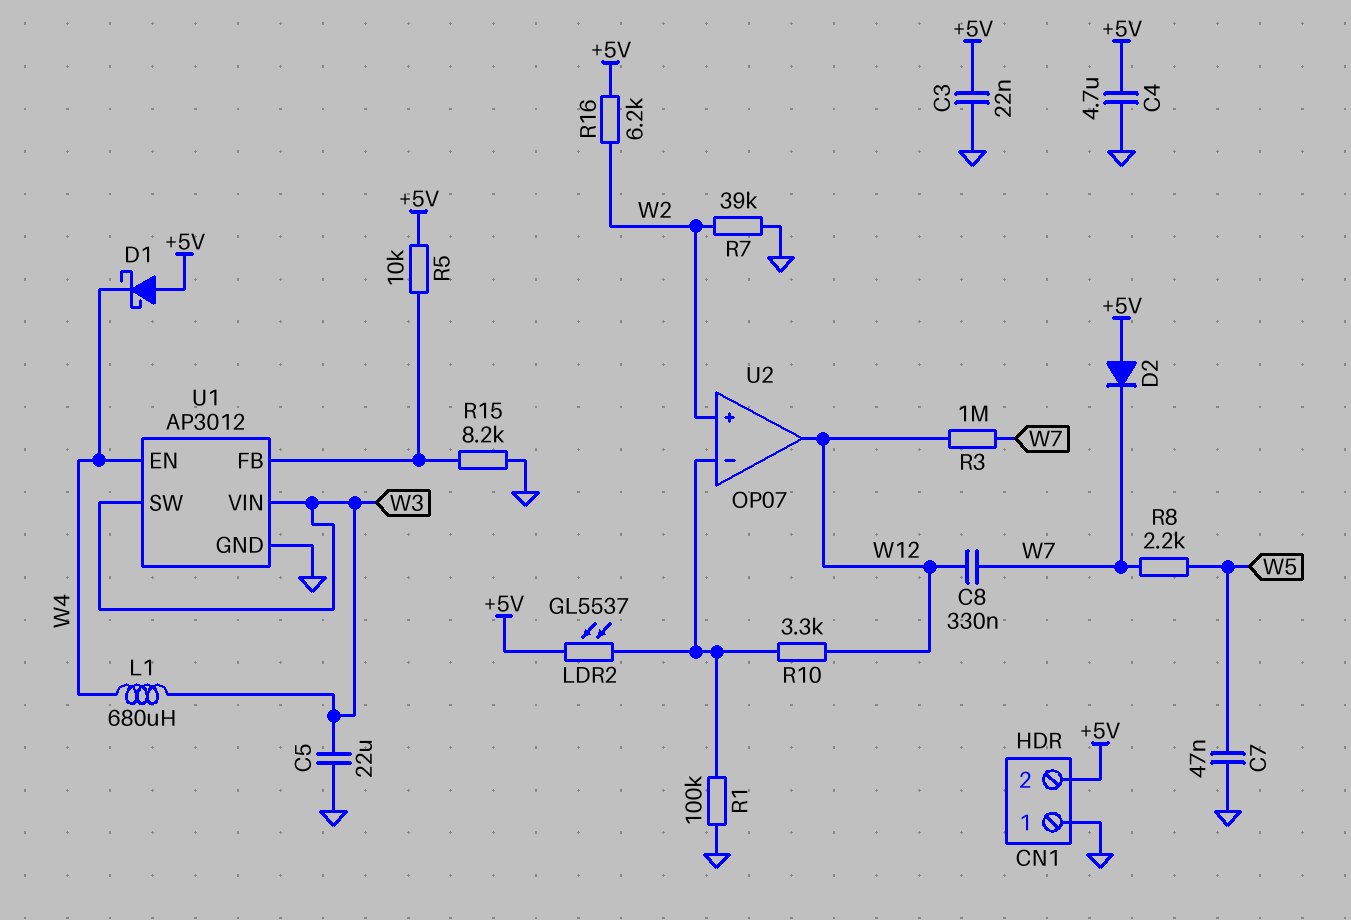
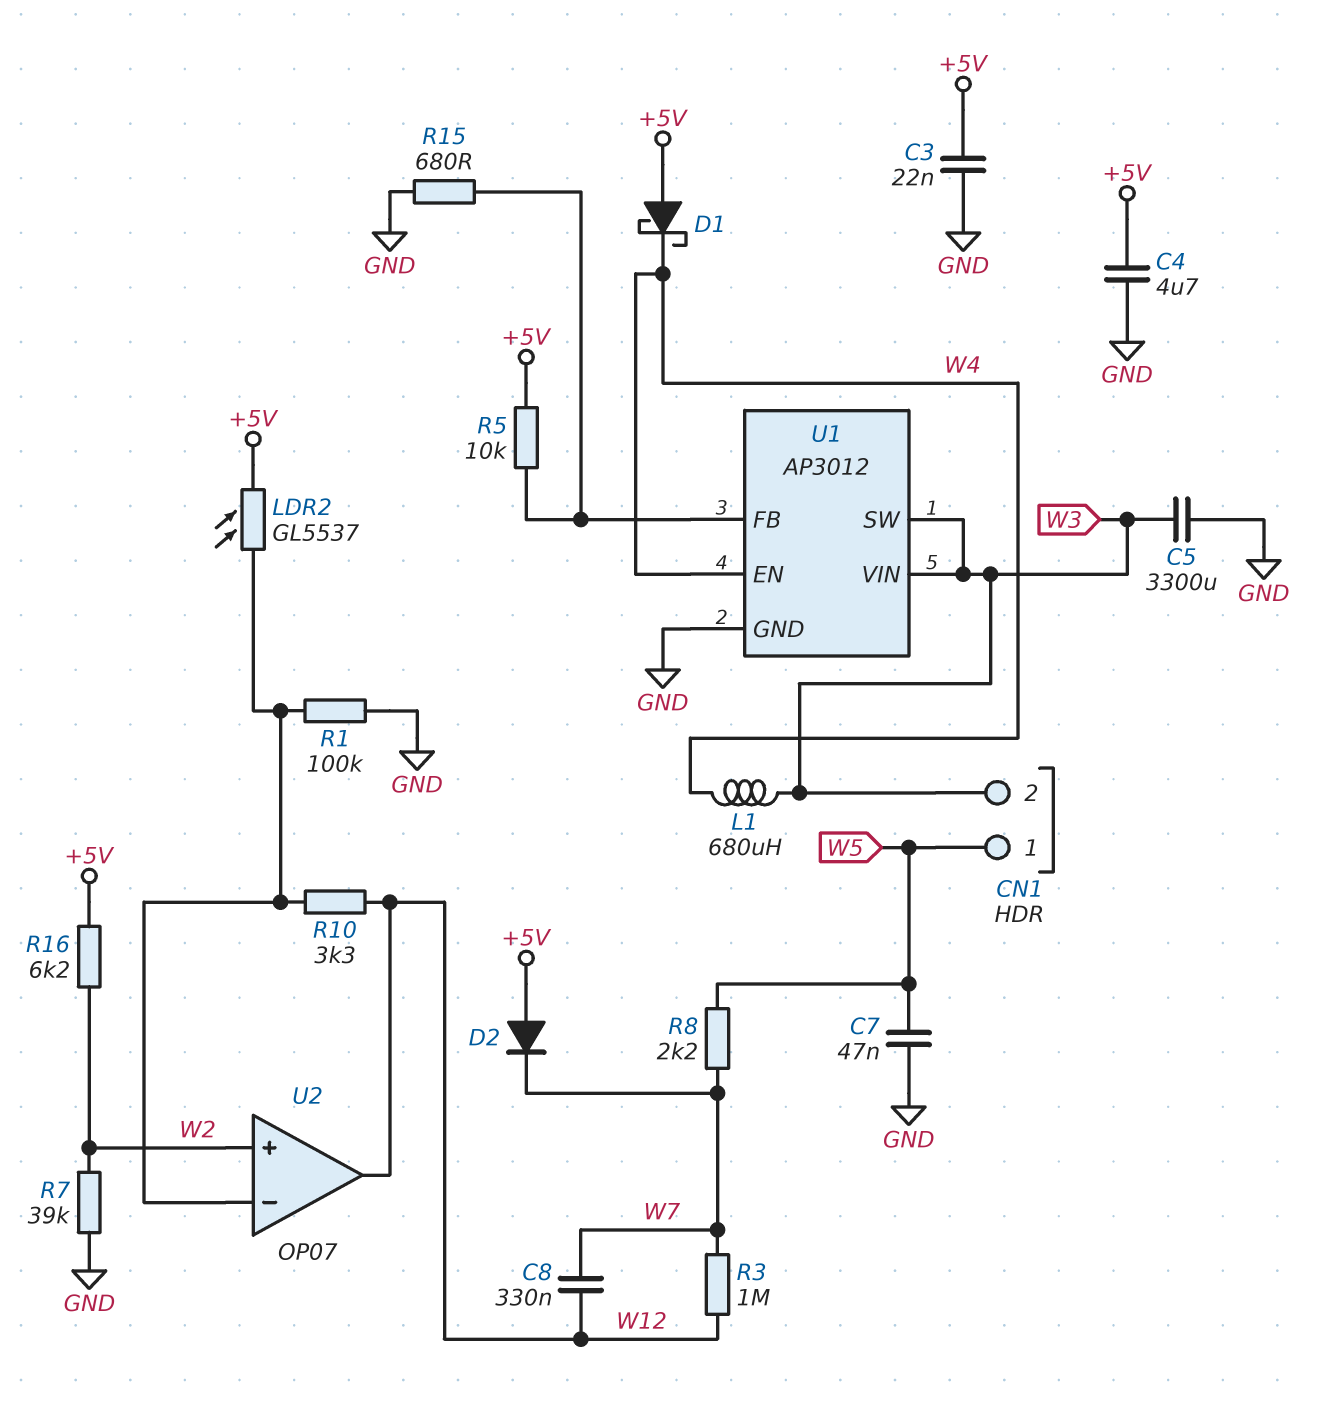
C5: 22uF (GND, W3) -> 3300uF (GND, W3)
CN1 pin 1: GND -> W5
CN1 pin 2: +5V -> W3
R15: 8.2k (GND, U1/FB) -> 680 (GND, U1/FB)

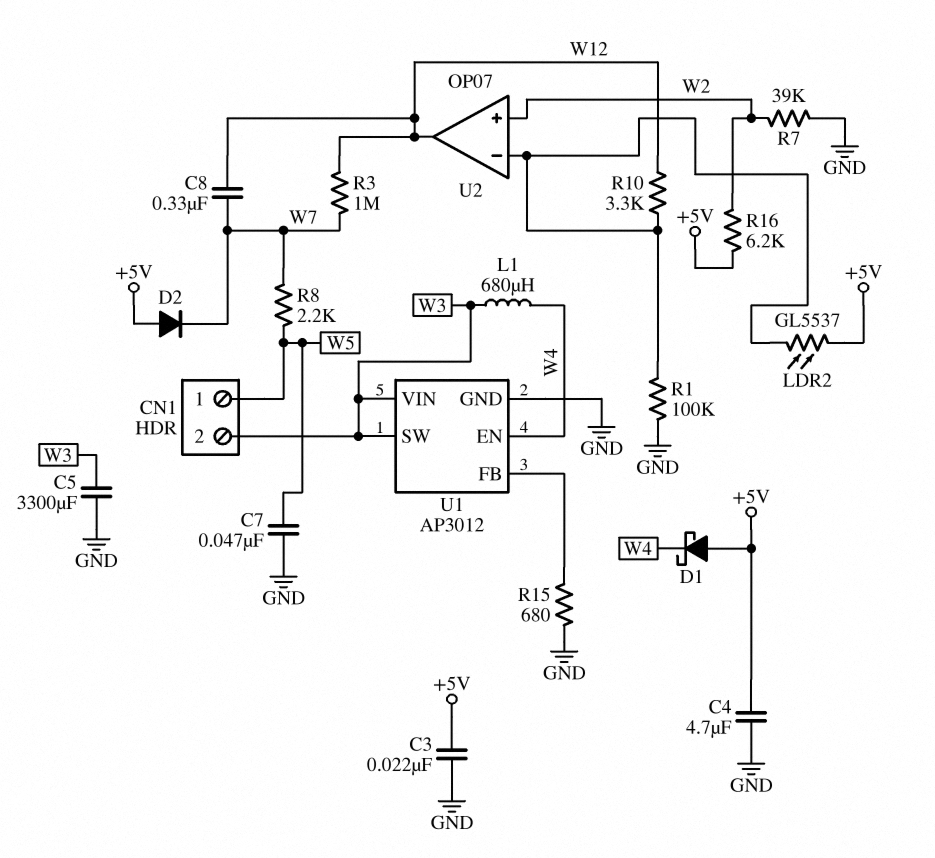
R5: 10k (+5V, U1/FB) -> none

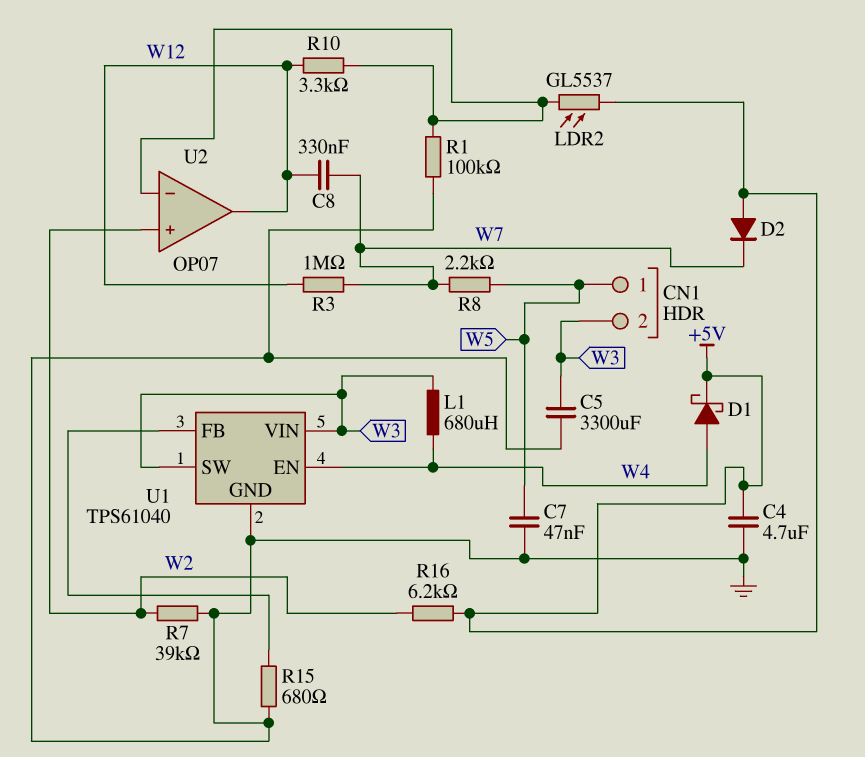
C3: 22nF (+5V, GND) -> none
D1: schottky (A +5V, K W4) -> schottky (A W4, K +5V)
U1: AP3012 -> TPS61040

